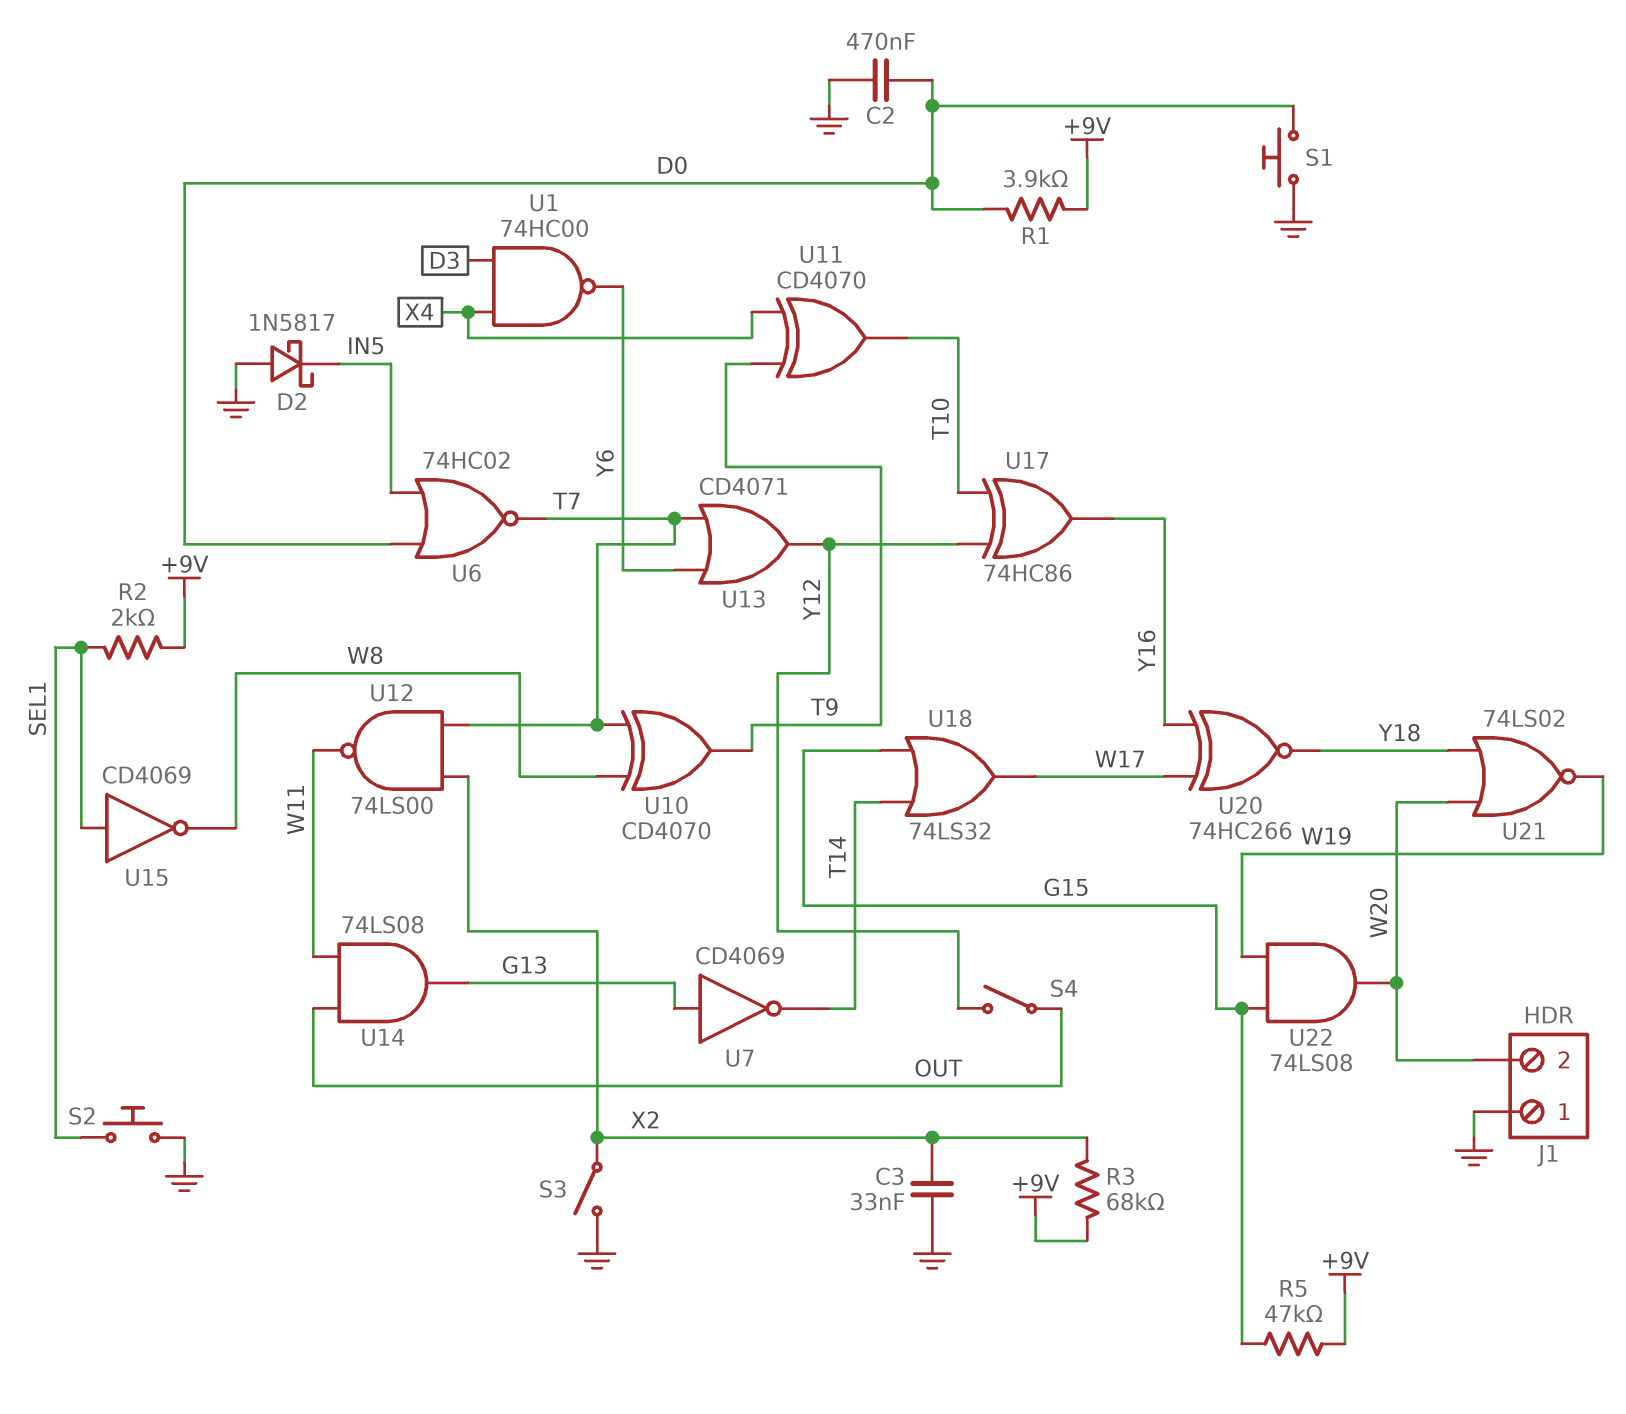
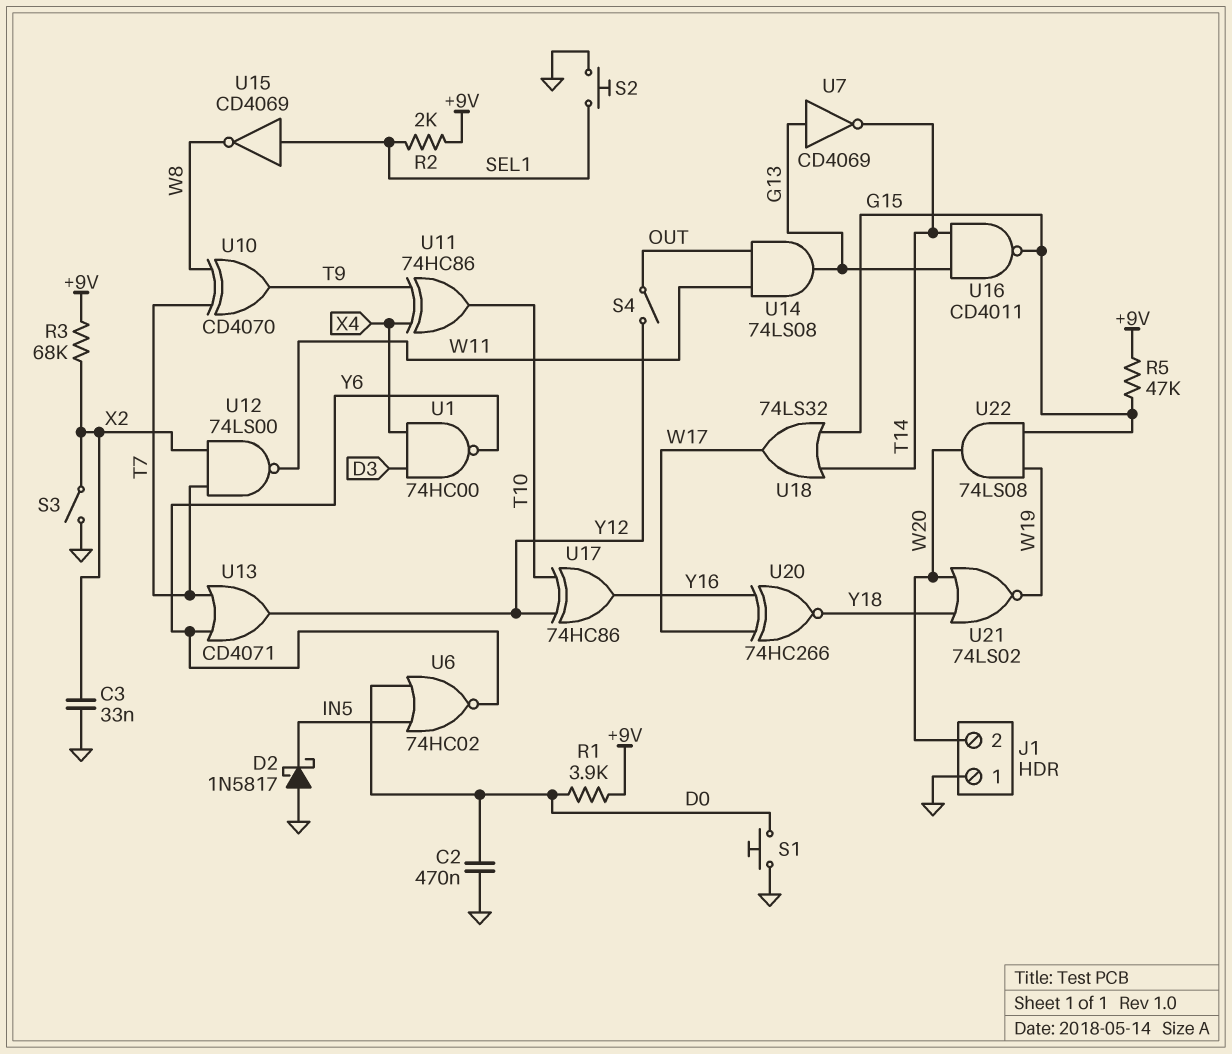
U6: NOR 74HC02 (in D0, in IN5, out T7) -> NOR 74HC02 (in D0, in IN5, out Y6)
U11: XOR CD4070 (in T9, in X4, out T10) -> XOR 74HC86 (in T9, in X4, out T10)
U16: none -> NAND CD4011 (in G13, in T14, out G15)

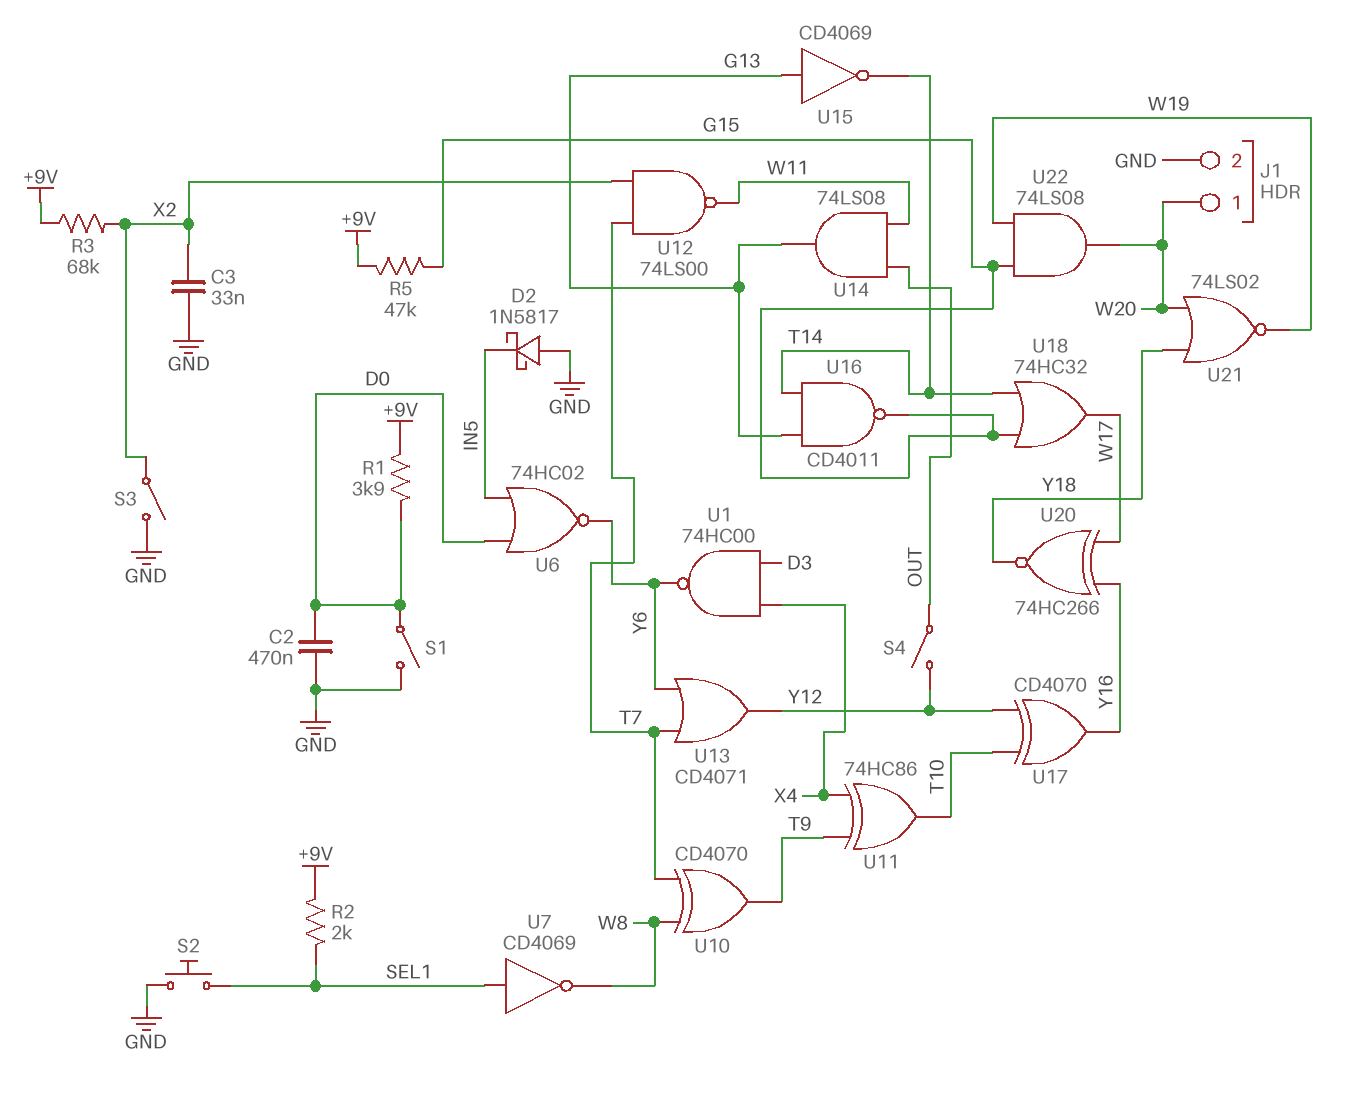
J1 pin 1: GND -> W20
J1 pin 2: W20 -> GND
S1: button (D0, GND) -> switch (D0, GND)
U7: NOT CD4069 (in G13, out T14) -> NOT CD4069 (in SEL1, out W8)
U15: NOT CD4069 (in SEL1, out W8) -> NOT CD4069 (in G13, out T14)
U17: XOR 74HC86 (in T10, in Y12, out Y16) -> XOR CD4070 (in T10, in Y12, out Y16)
U18: OR 74LS32 (in G15, in T14, out W17) -> OR 74HC32 (in G15, in T14, out W17)

